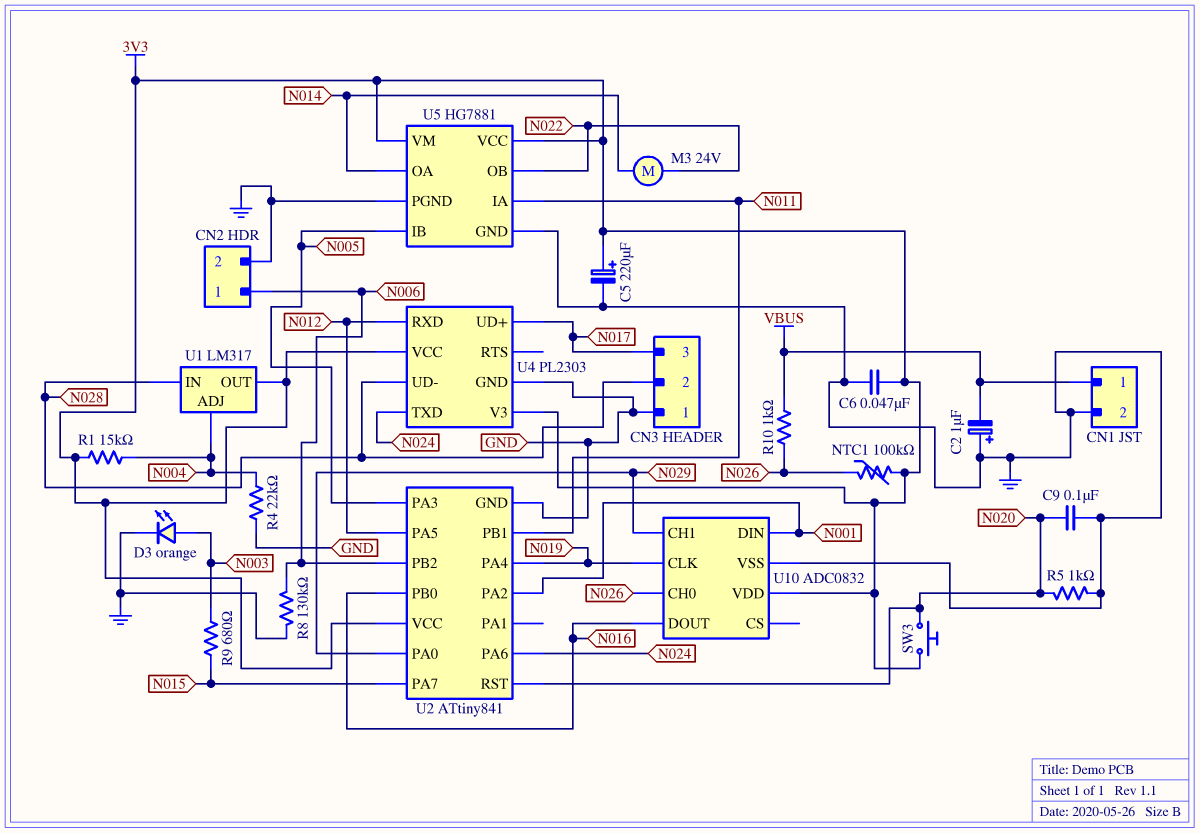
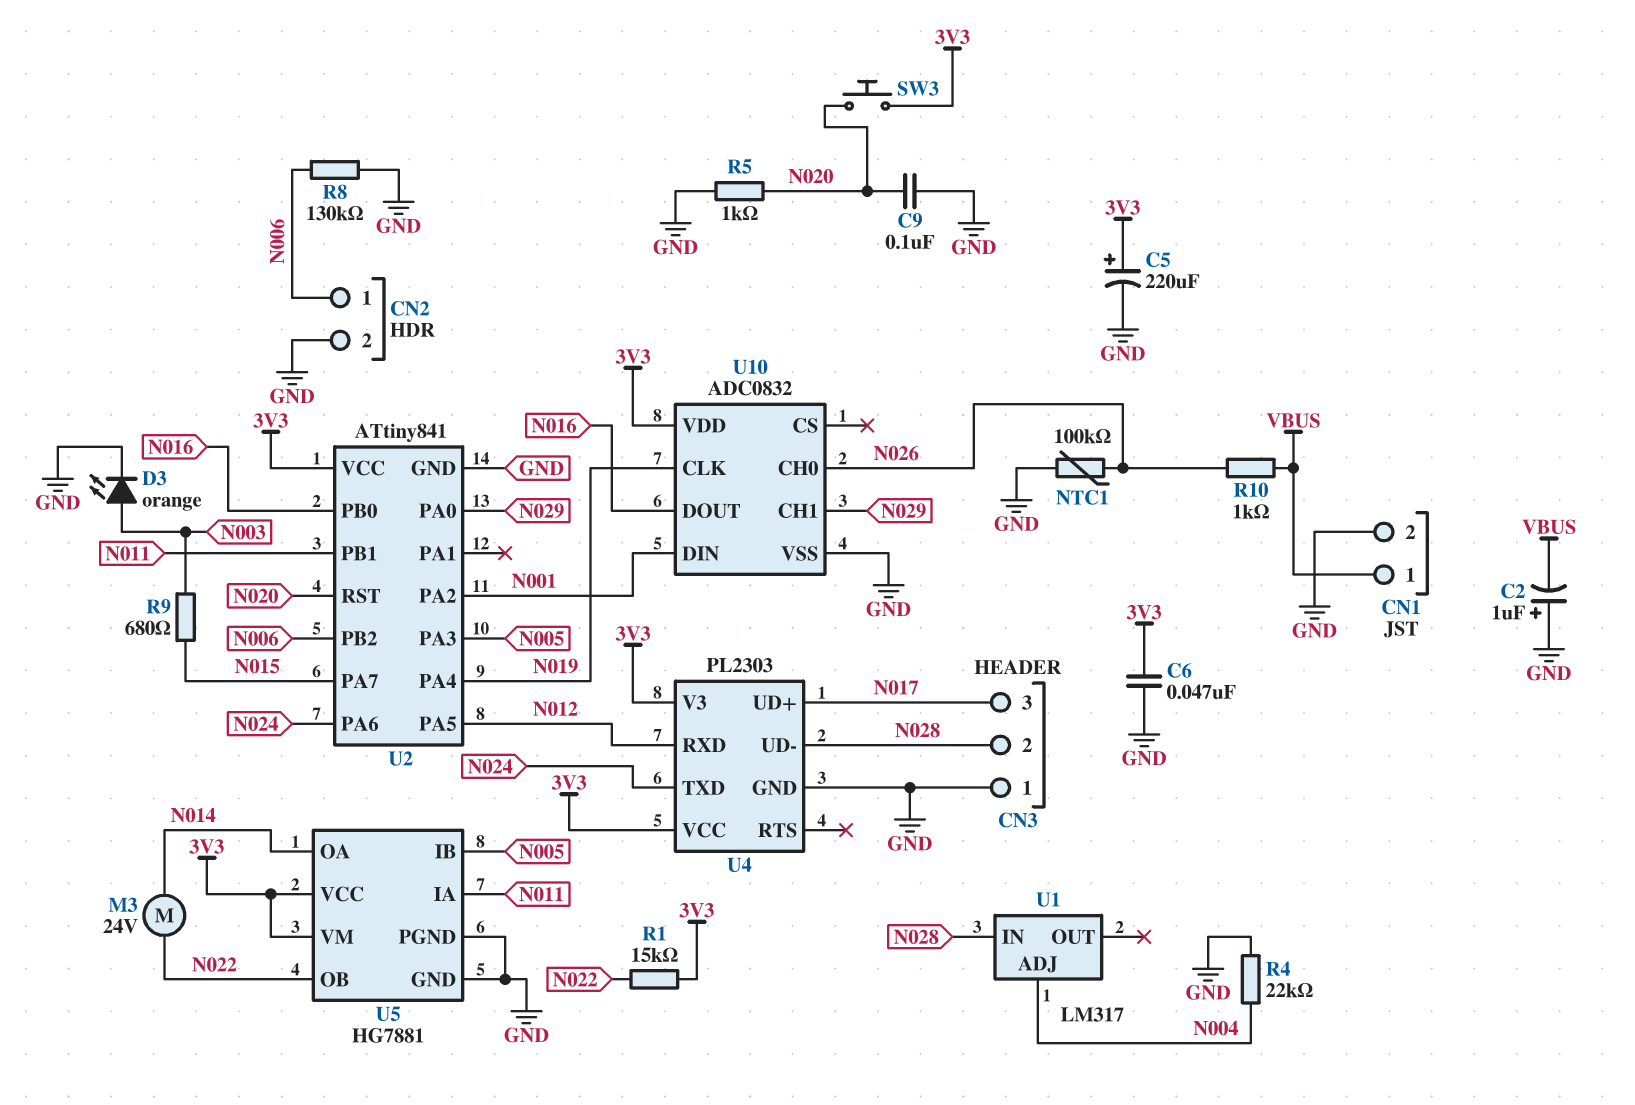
NTC1: 100k (3V3, N026) -> 100k (GND, N026)
R1: 15k (3V3, N004) -> 15k (3V3, N022)
U1 pin OUT: 3V3 -> none

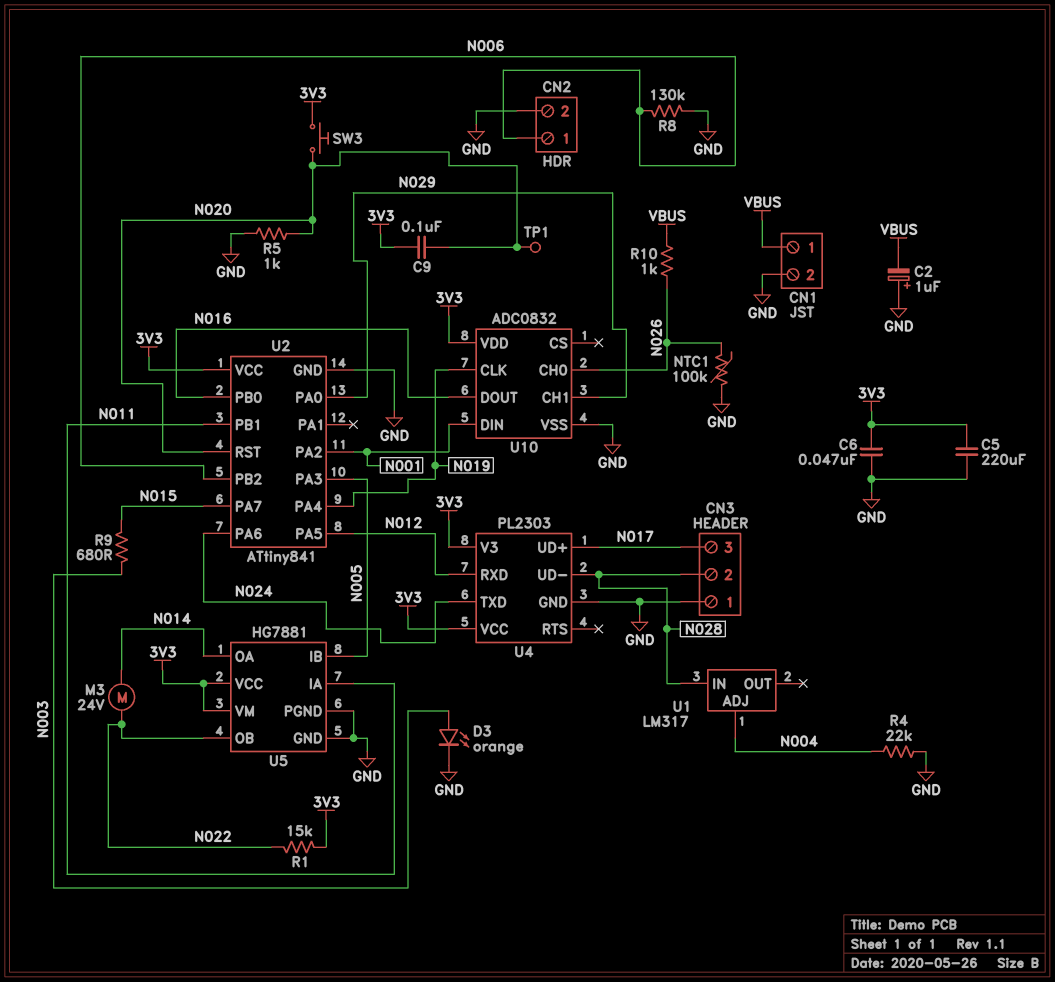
C5: 220uF (plus 3V3, minus GND) -> 220uF (3V3, GND)
C9: 100nF (GND, N020) -> 100nF (3V3, N020)
TP1: none -> test point (N020)

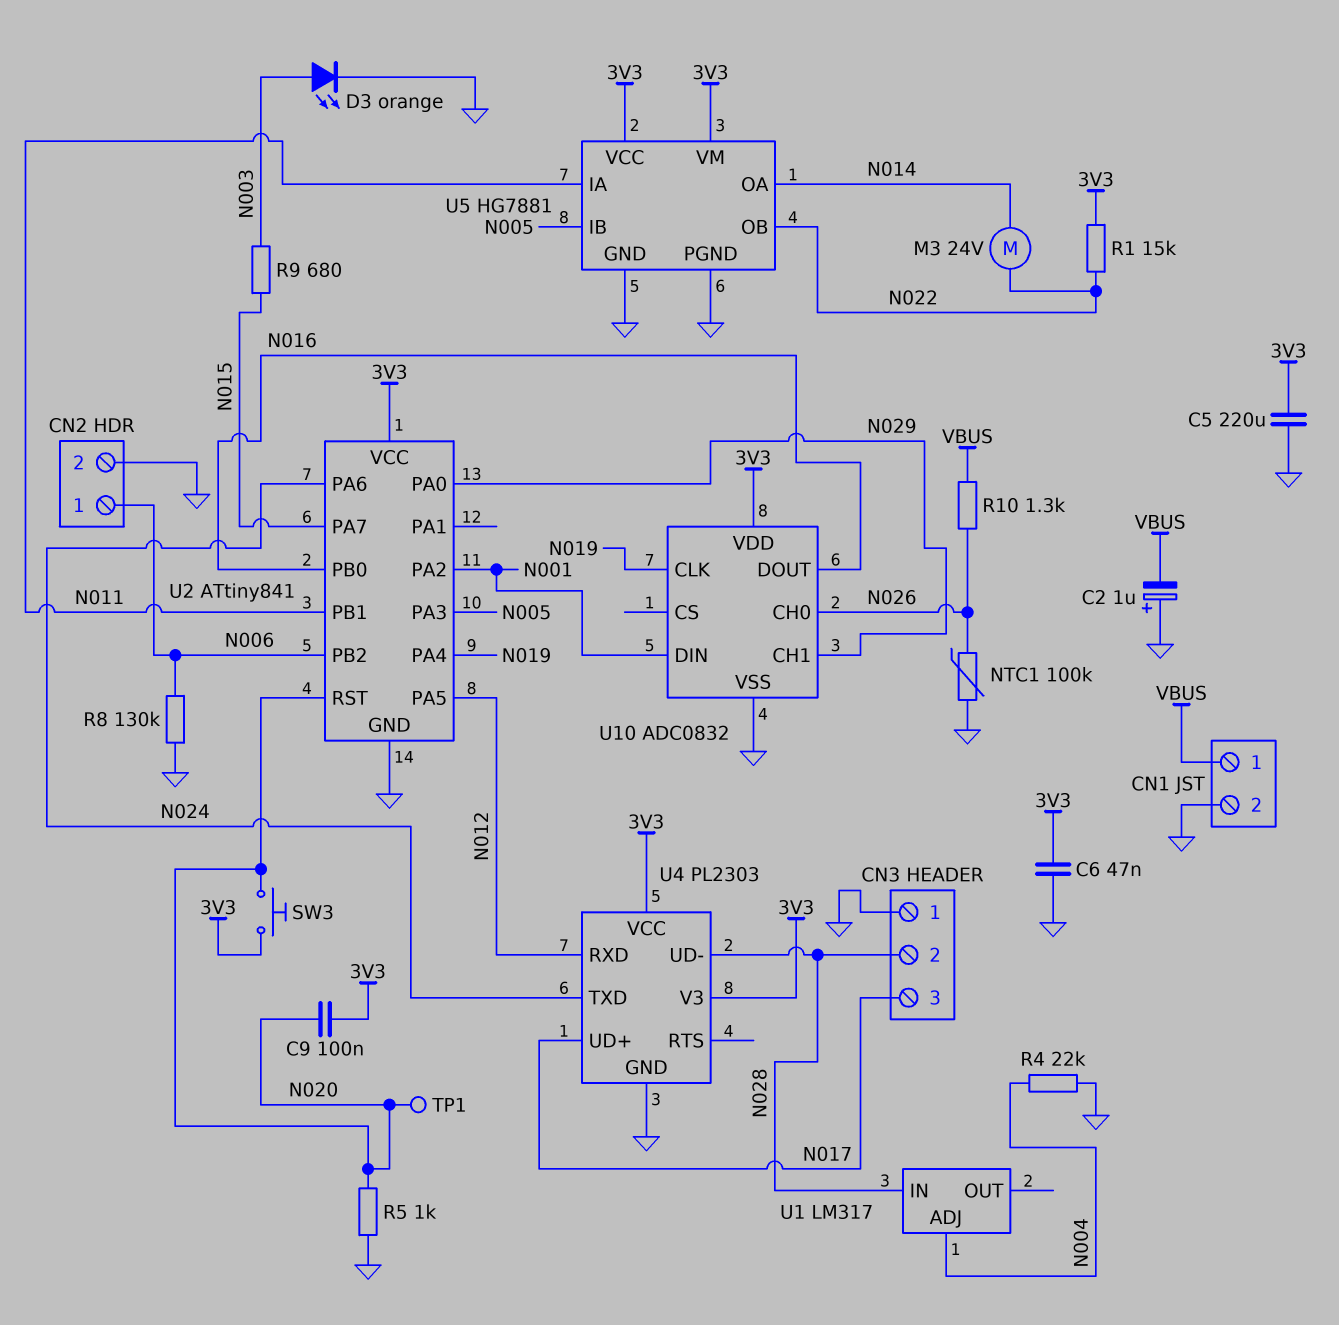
R10: 1k (N026, VBUS) -> 1.3k (N026, VBUS)

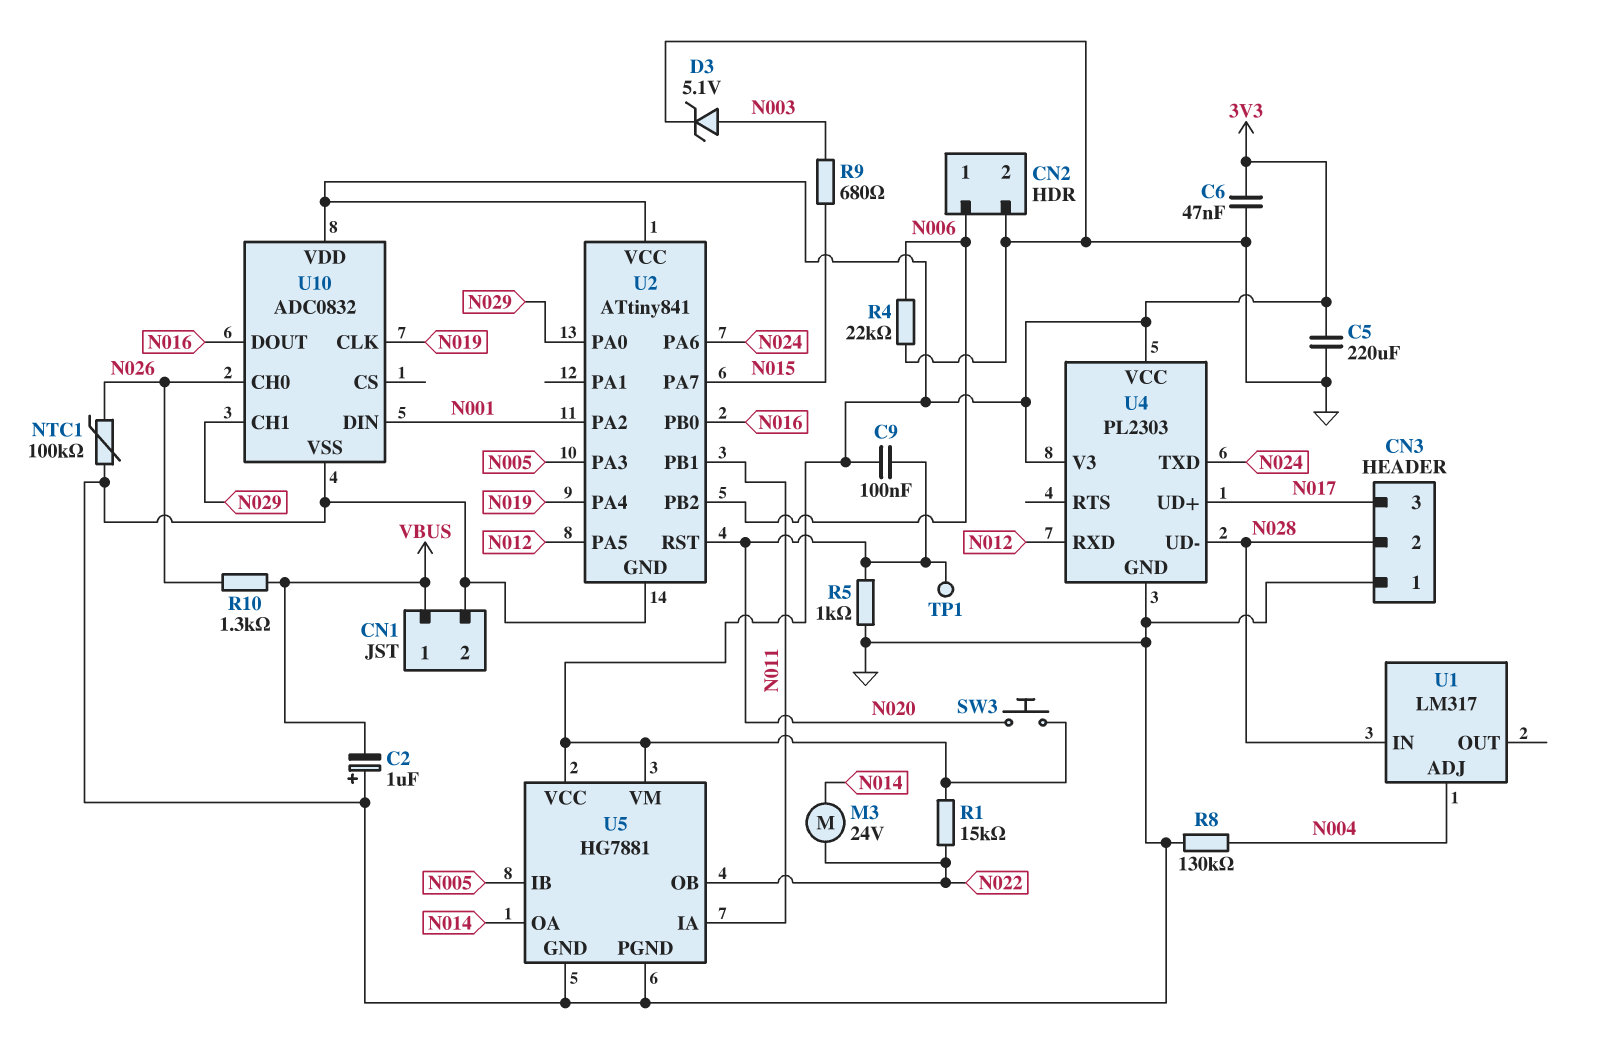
D3: LED orange (A N003, K GND) -> zener 5.1V (A N003, K GND)
R4: 22k (GND, N004) -> 22k (GND, N006)
R8: 130k (GND, N006) -> 130k (GND, N004)

